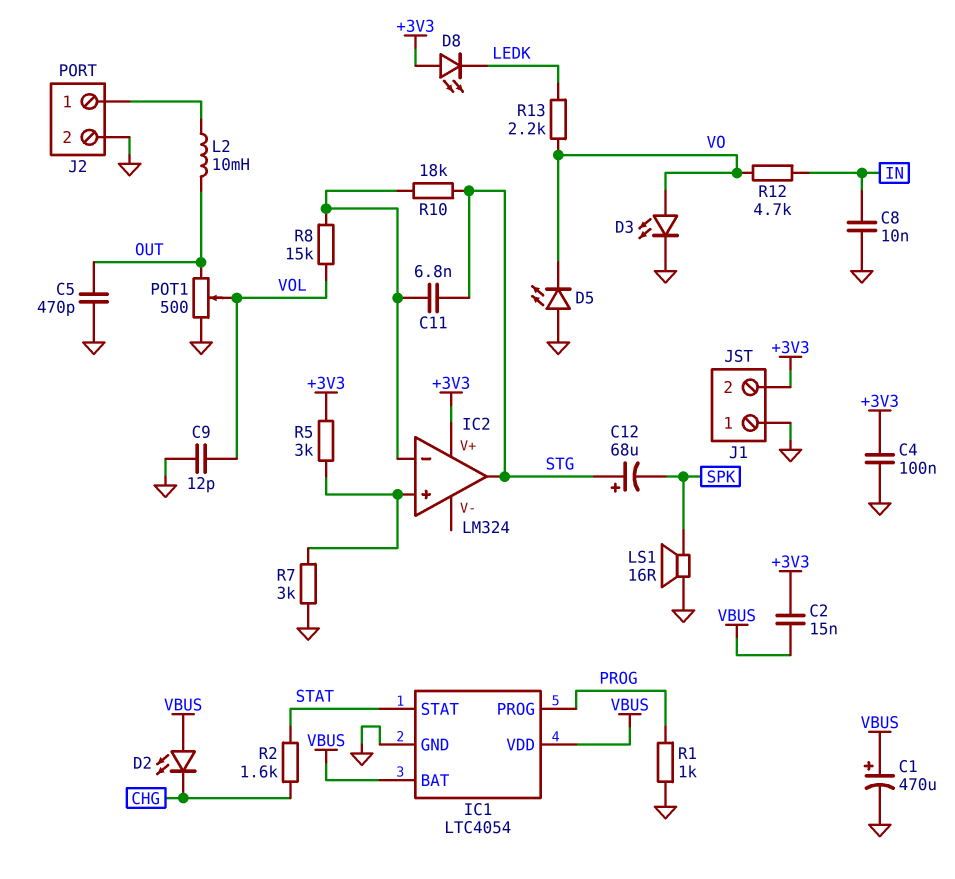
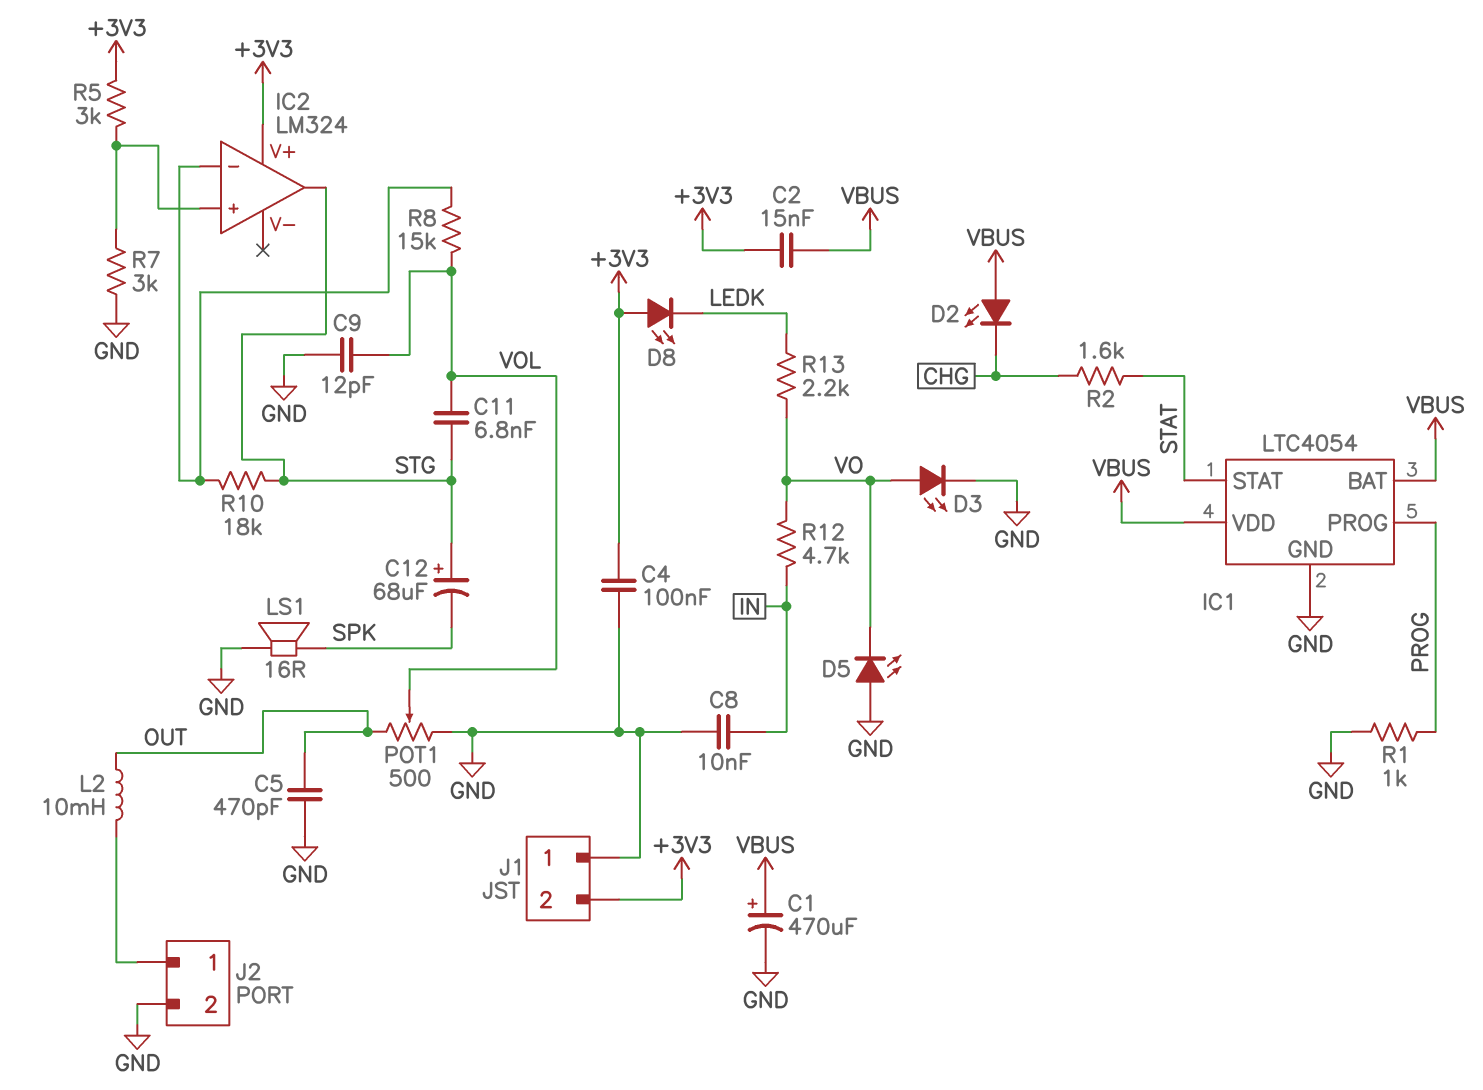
C11: 6.8nF (IC2/in-, STG) -> 6.8nF (STG, VOL)

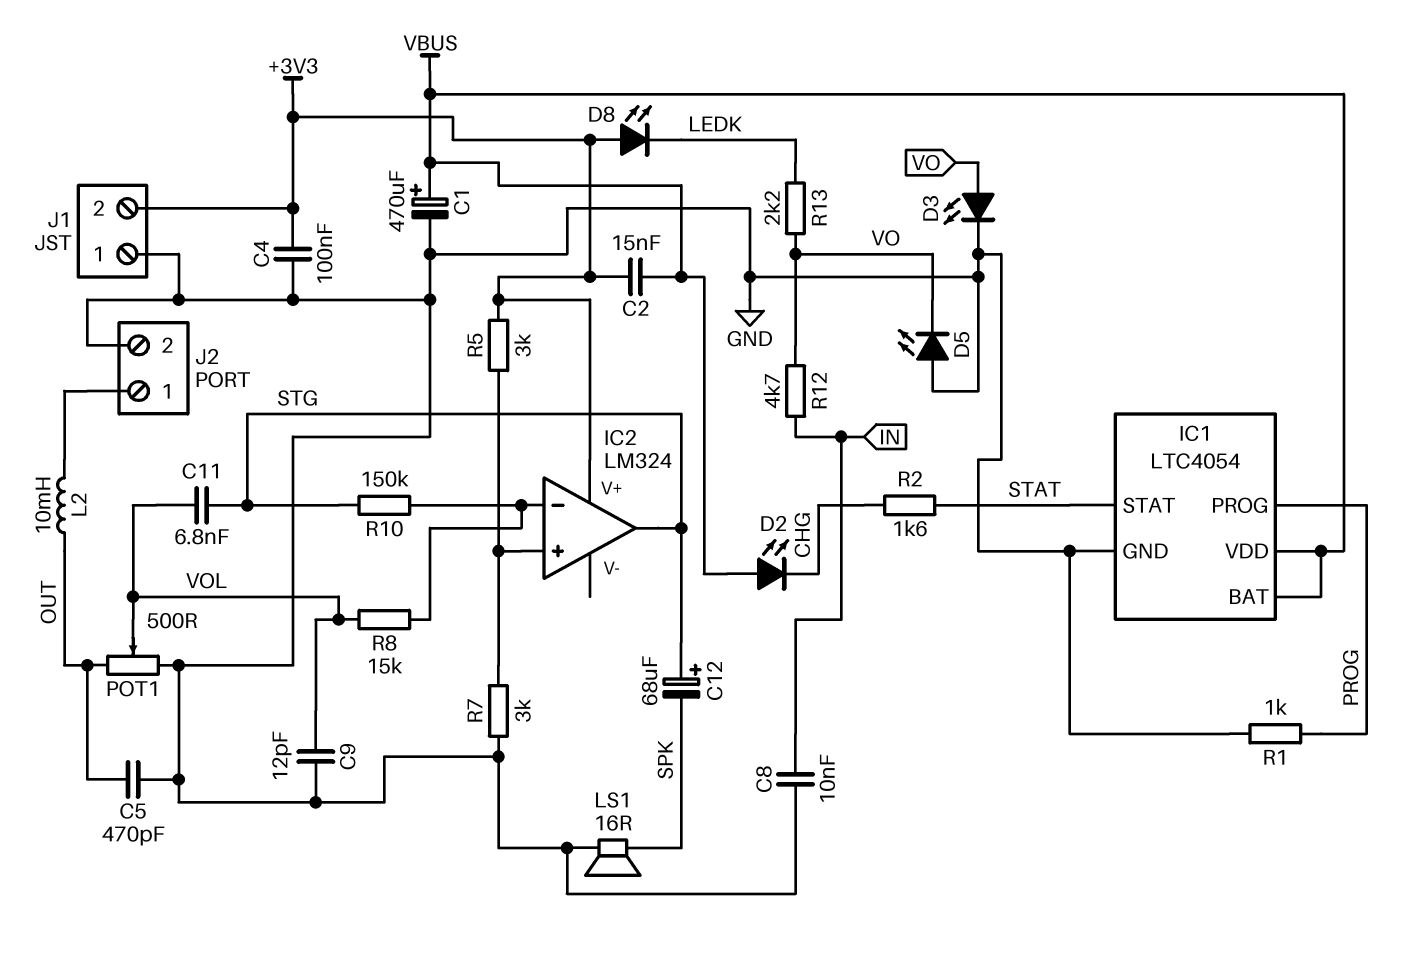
R10: 18k (IC2/in-, STG) -> 150k (IC2/in-, STG)

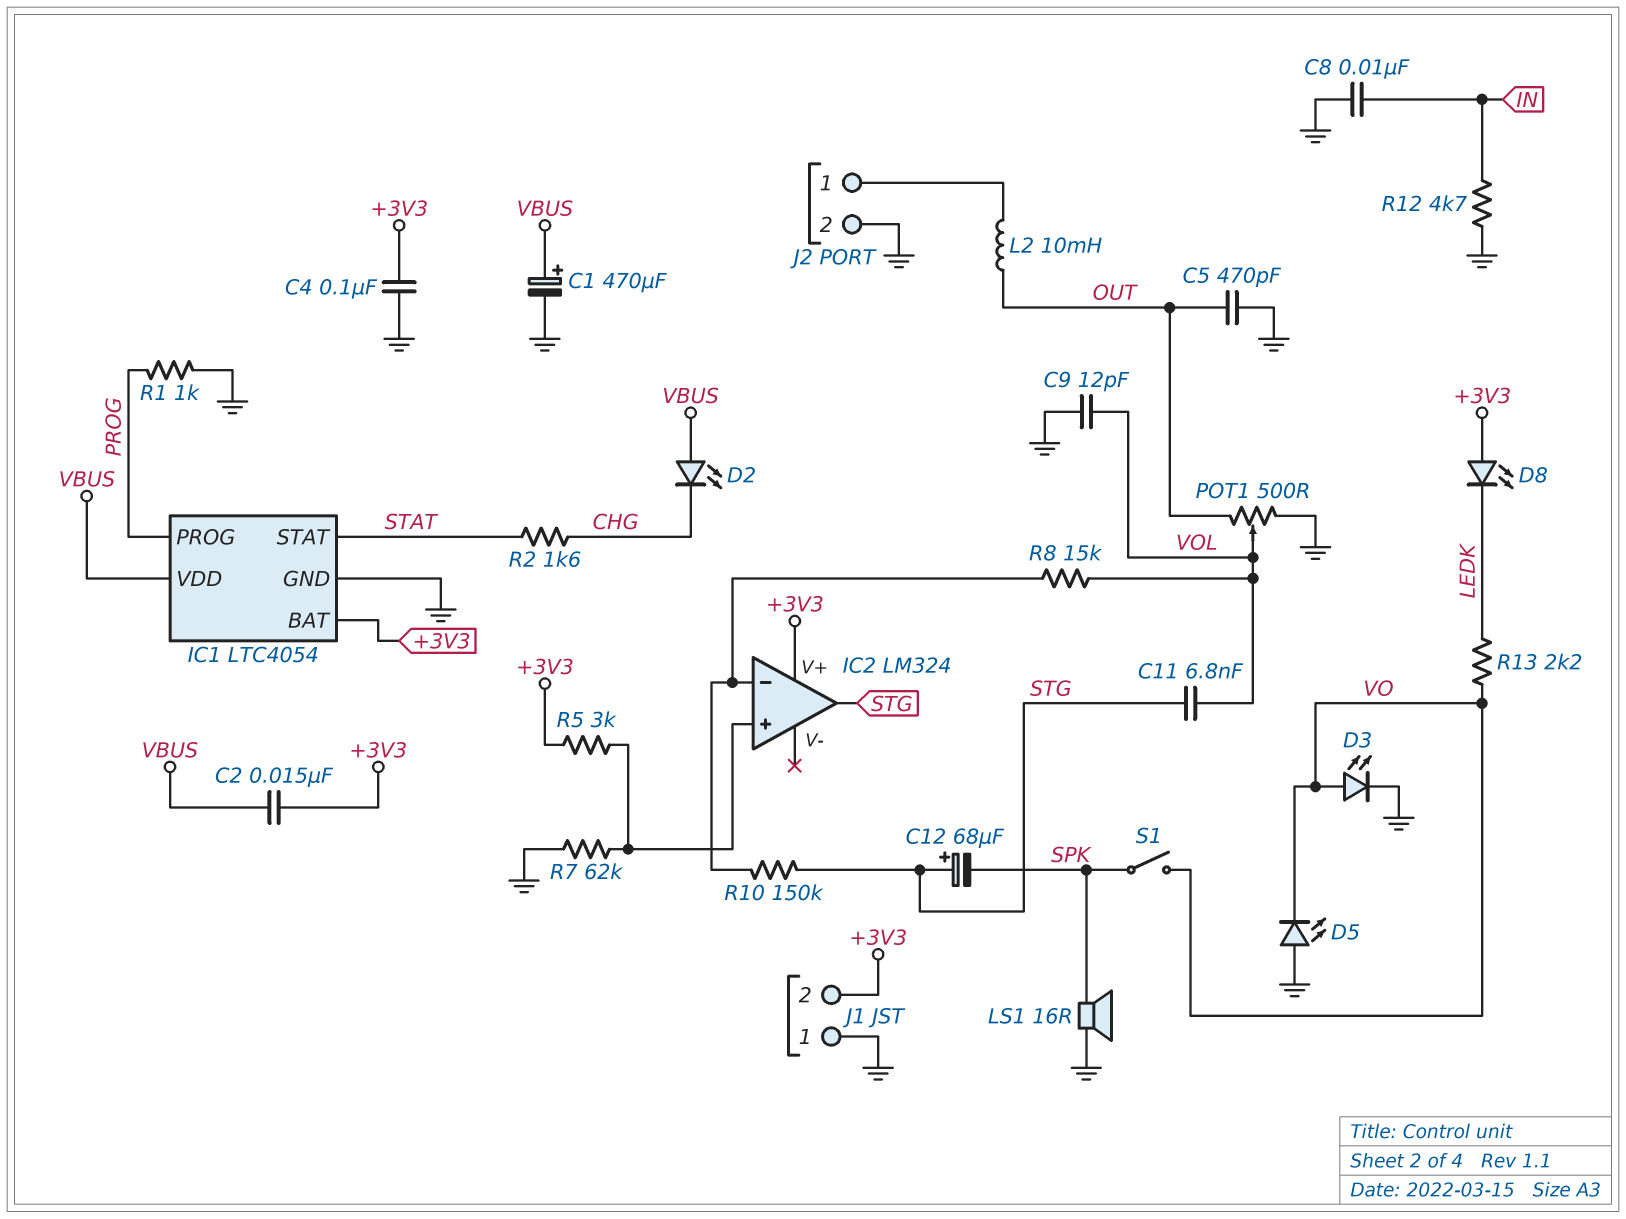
IC1 pin BAT: VBUS -> +3V3
R7: 3k (GND, IC2/in+) -> 62k (GND, IC2/in+)
R12: 4.7k (IN, VO) -> 4.7k (GND, IN)
S1: none -> switch (SPK, VO)

